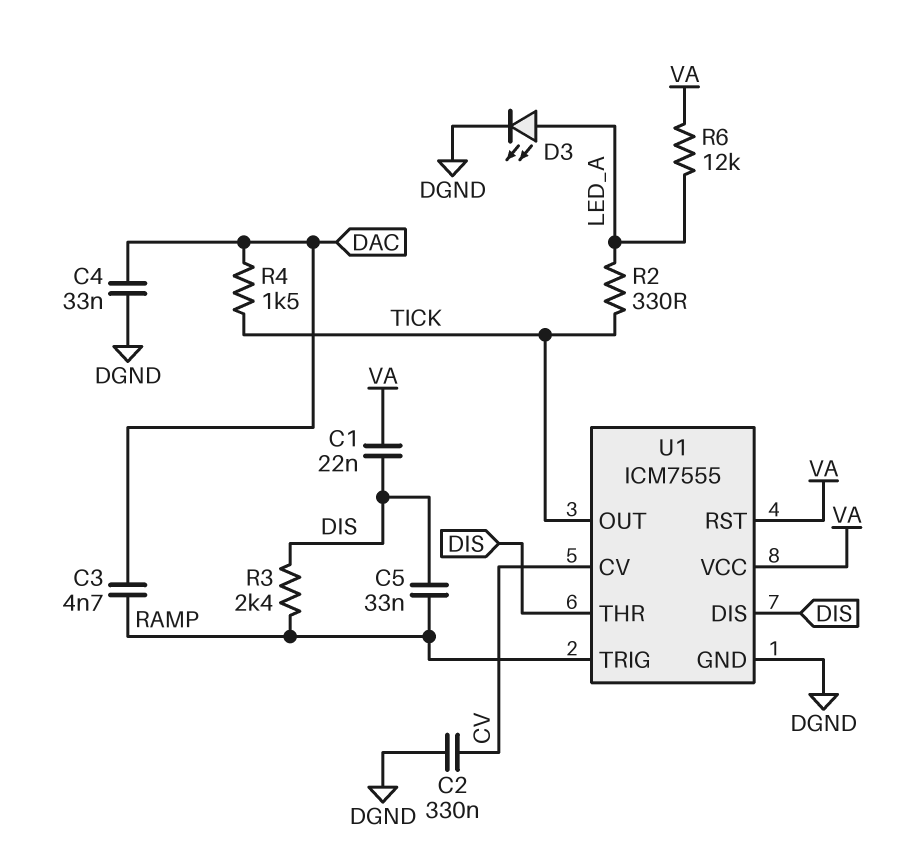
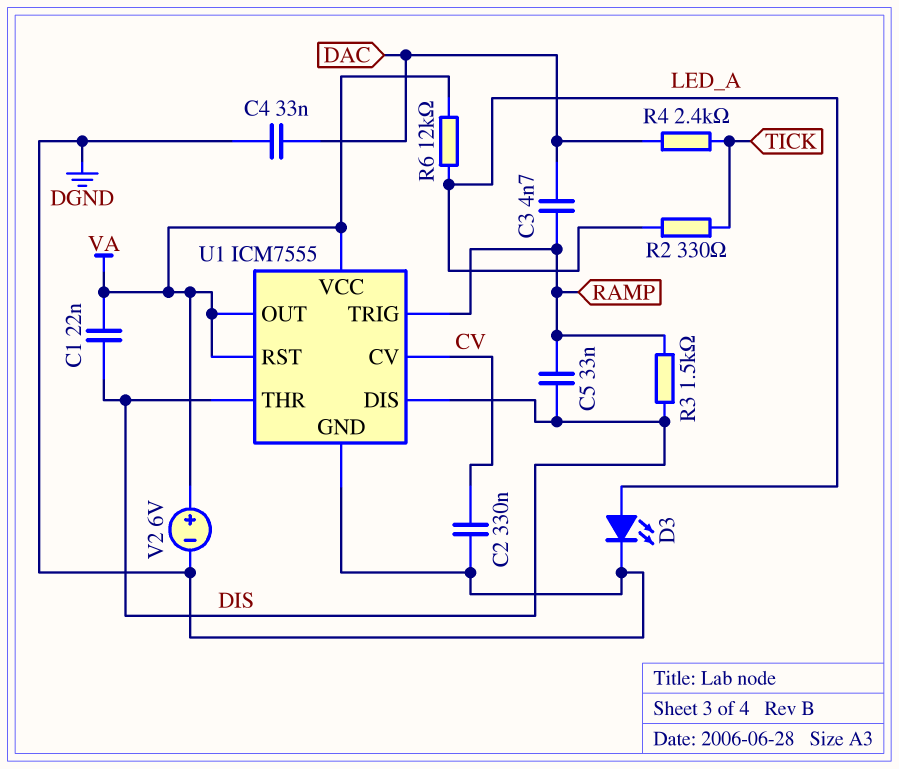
R3: 2.4k (DIS, RAMP) -> 1.5k (DIS, RAMP)
R4: 1.5k (DAC, TICK) -> 2.4k (DAC, TICK)
U1 pin OUT: TICK -> VA
V2: none -> 6V (plus VA, minus DGND)

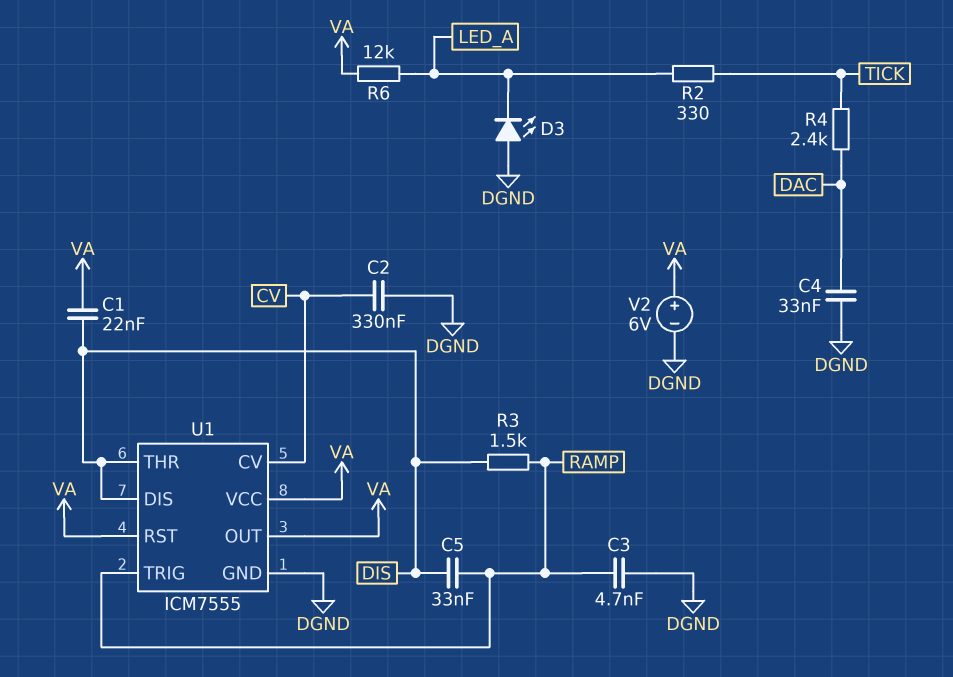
C3: 4.7nF (DAC, RAMP) -> 4.7nF (DGND, RAMP)
D3: LED (A LED_A, K DGND) -> LED (A DGND, K LED_A)

